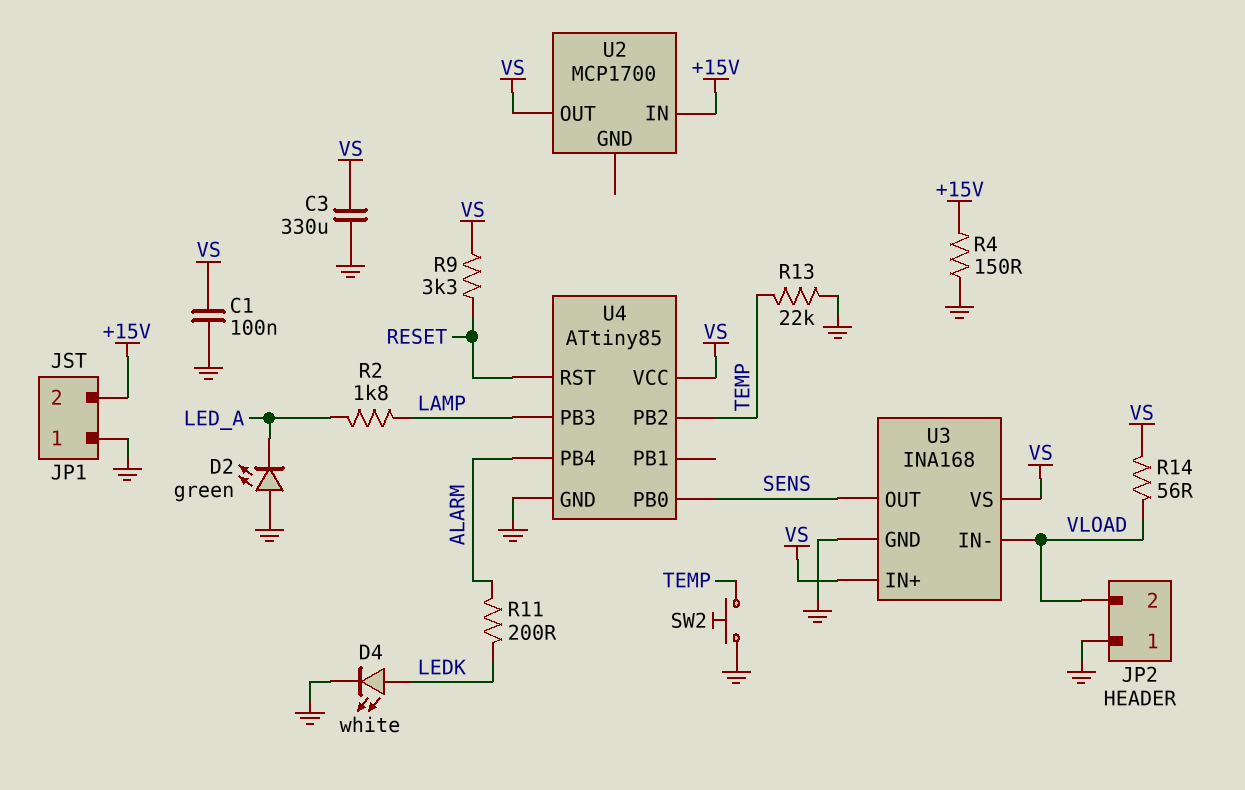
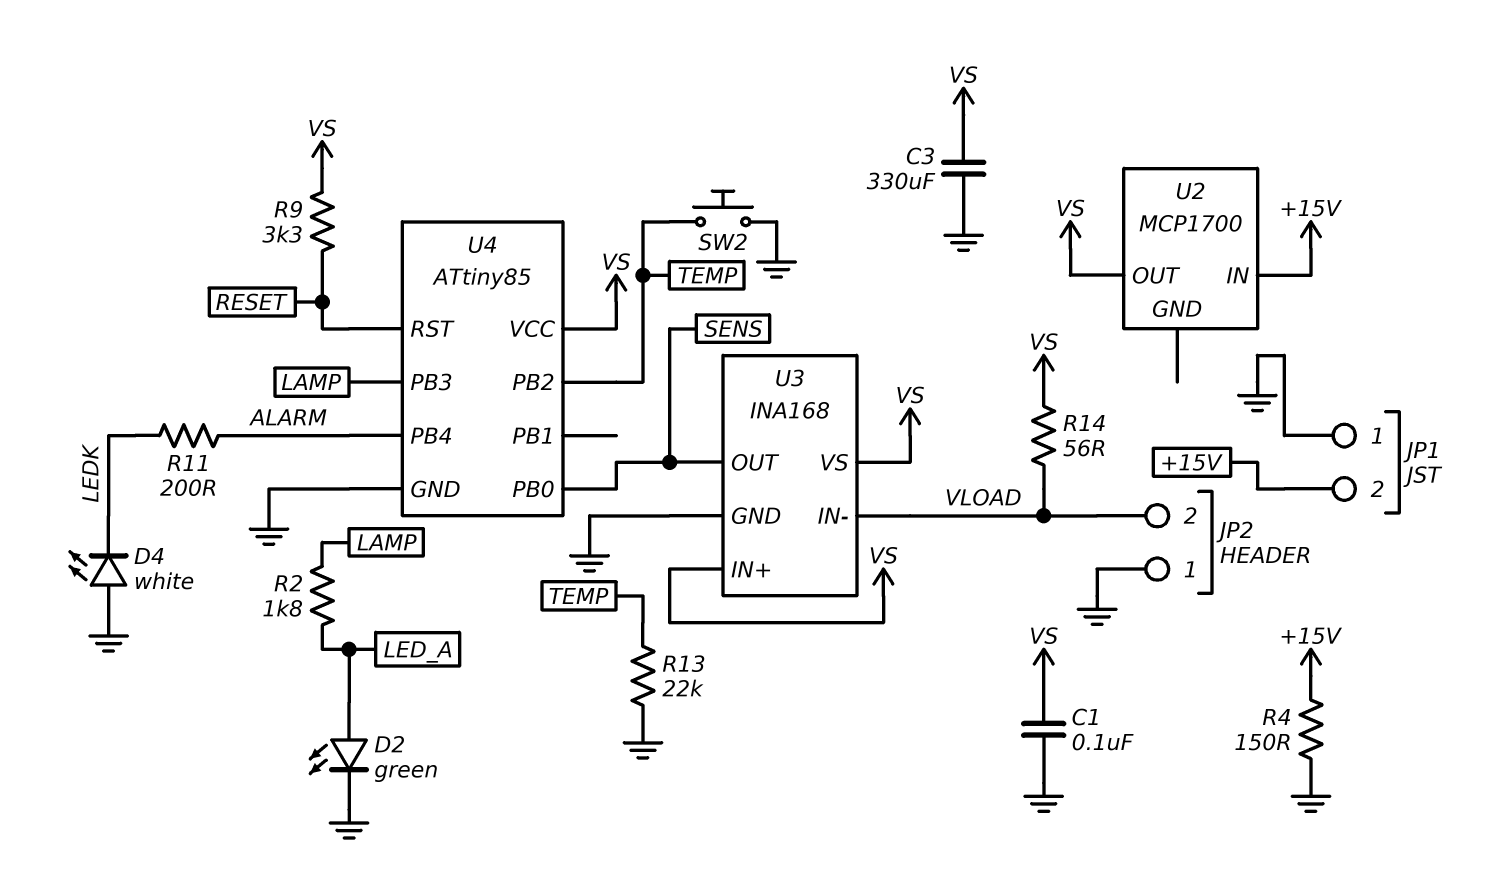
D2: LED green (A GND, K LED_A) -> LED green (A LED_A, K GND)
D4: LED white (A LEDK, K GND) -> LED white (A GND, K LEDK)

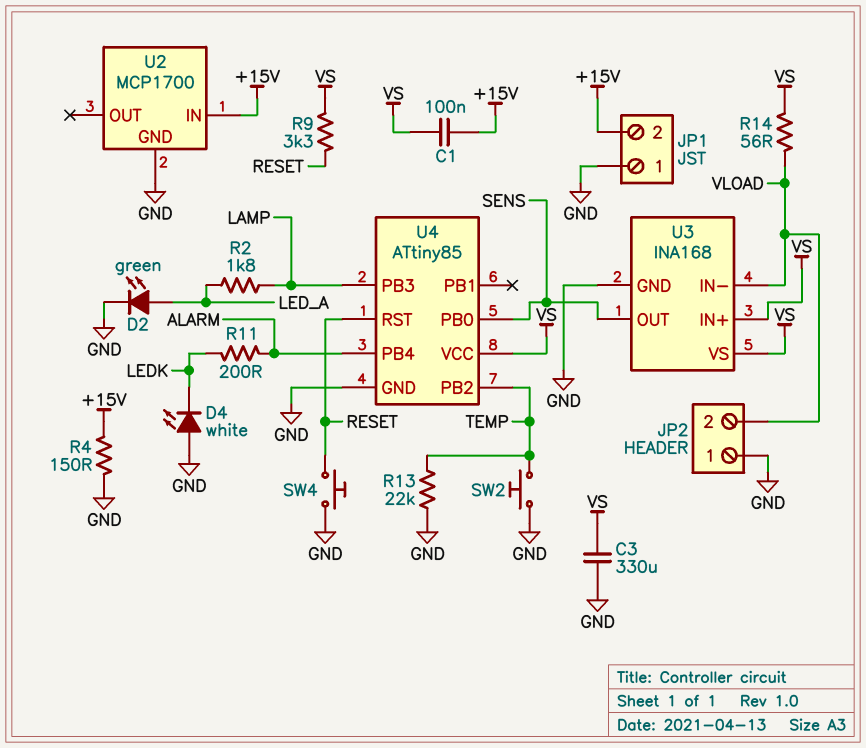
C1: 100nF (GND, VS) -> 100nF (+15V, VS)
SW4: none -> button (GND, RESET)
U2 pin GND: none -> GND
U2 pin OUT: VS -> none

